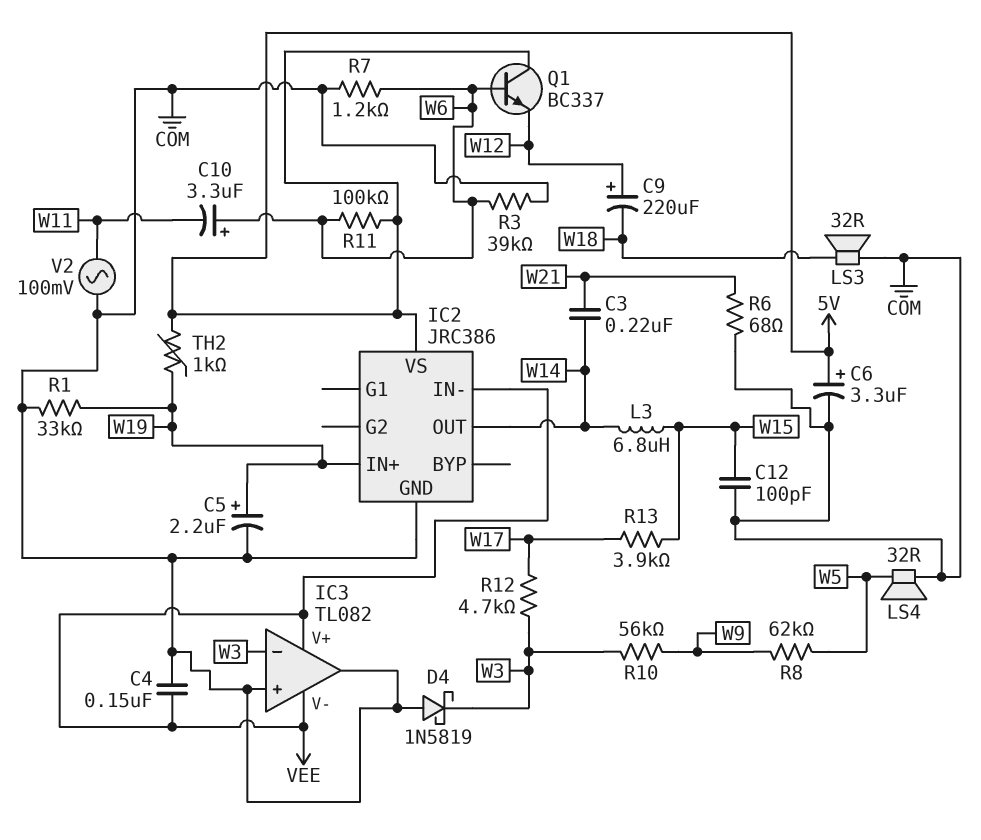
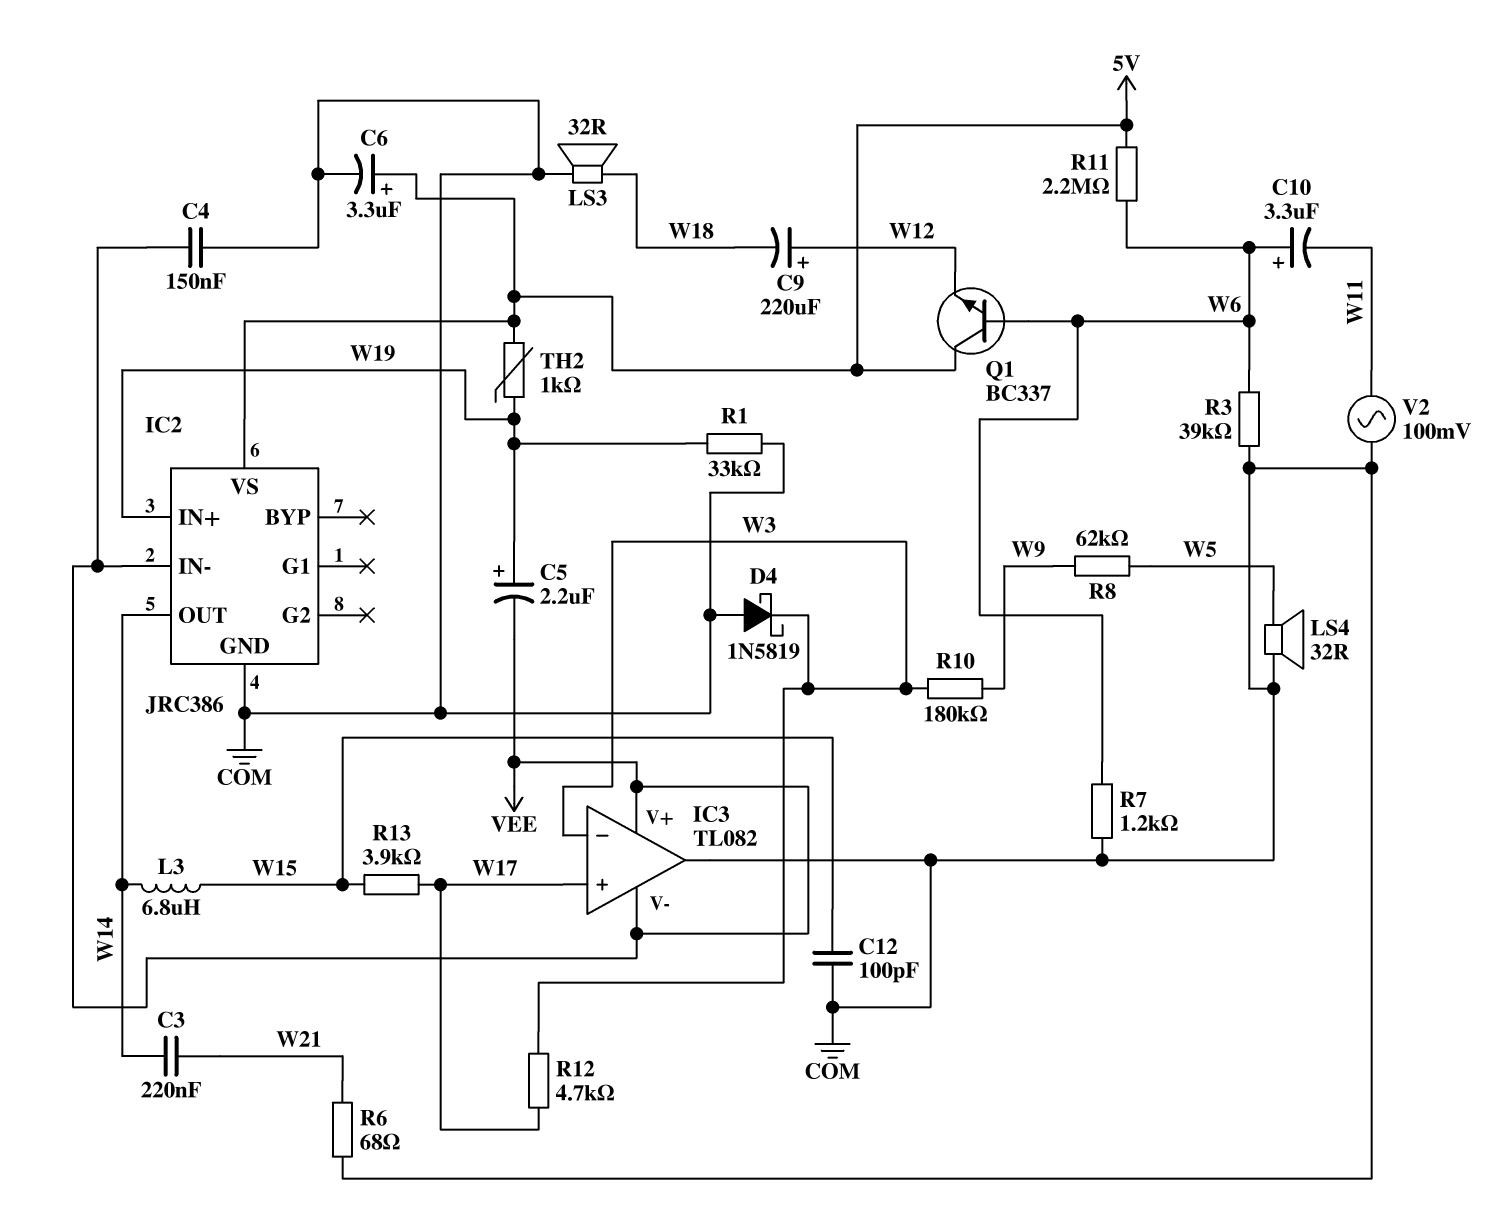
C5: 2.2uF (plus W19, minus COM) -> 2.2uF (plus W19, minus VEE)
IC3 pin in+: COM -> W17
R10: 56k (W3, W9) -> 180k (W3, W9)
R11: 100k (5V, W6) -> 2.2M (5V, W6)

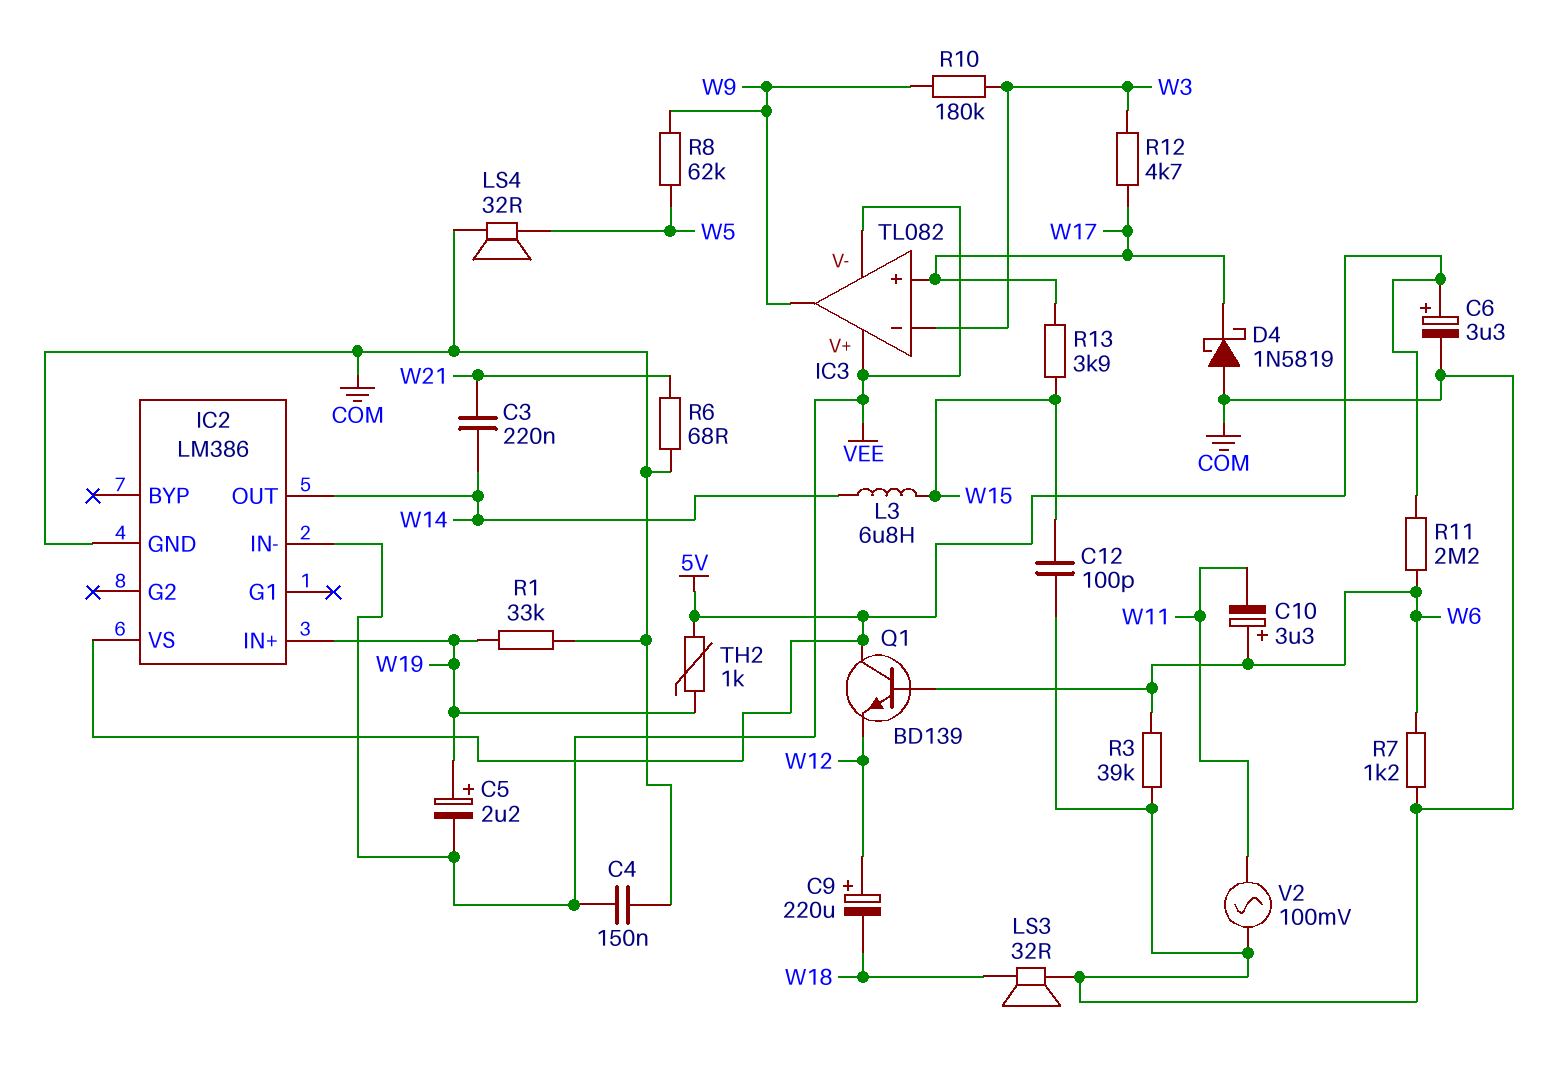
D4: schottky 1N5819 (A COM, K W3) -> schottky 1N5819 (A COM, K W17)
IC2: JRC386 -> LM386
IC3 pin out: COM -> W9
Q1: NPN BC337 (B W6, C 5V, E W12) -> NPN BD139 (B W6, C 5V, E W12)

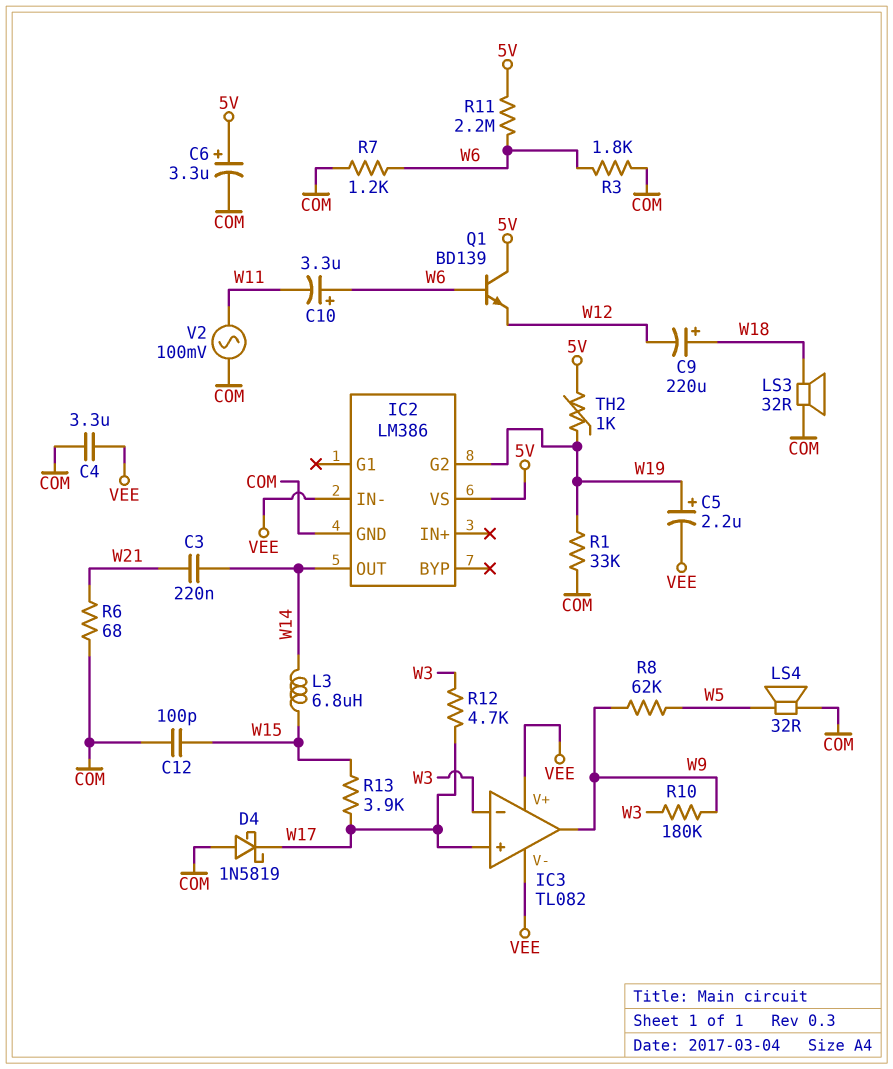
C4: 150nF (COM, VEE) -> 3.3uF (COM, VEE)
C9: 220uF (plus W12, minus W18) -> 220uF (plus W18, minus W12)
IC2 pin G2: none -> W19
IC2 pin IN+: W19 -> none
R3: 39k (COM, W6) -> 1.8k (COM, W6)

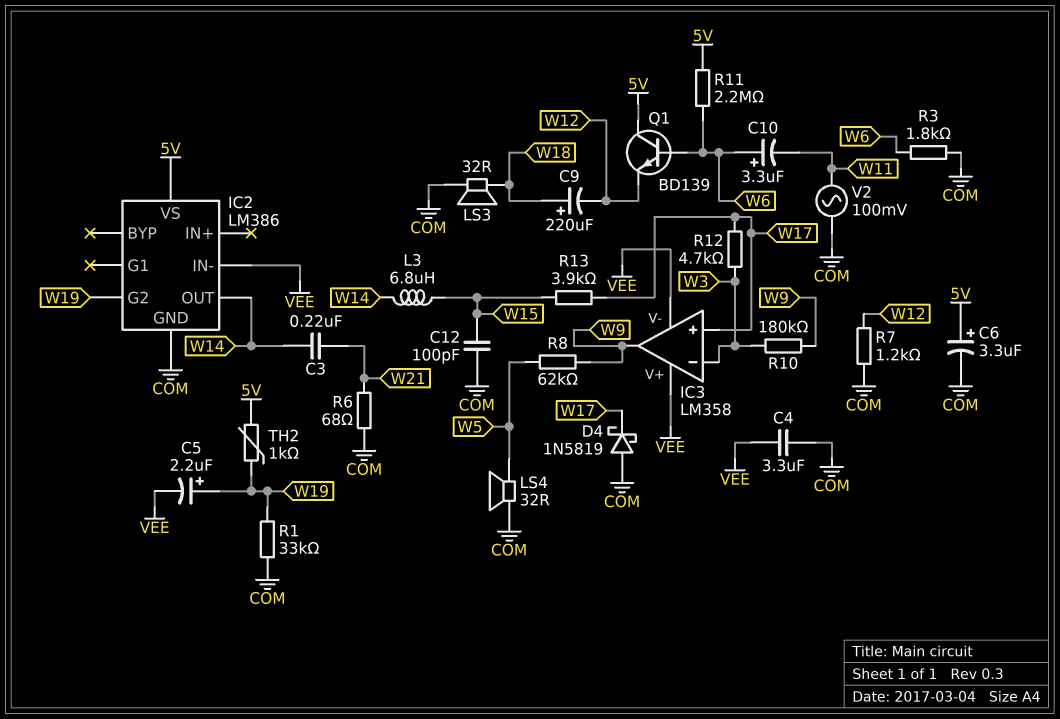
IC3: TL082 -> LM358
R7: 1.2k (COM, W6) -> 1.2k (COM, W12)

